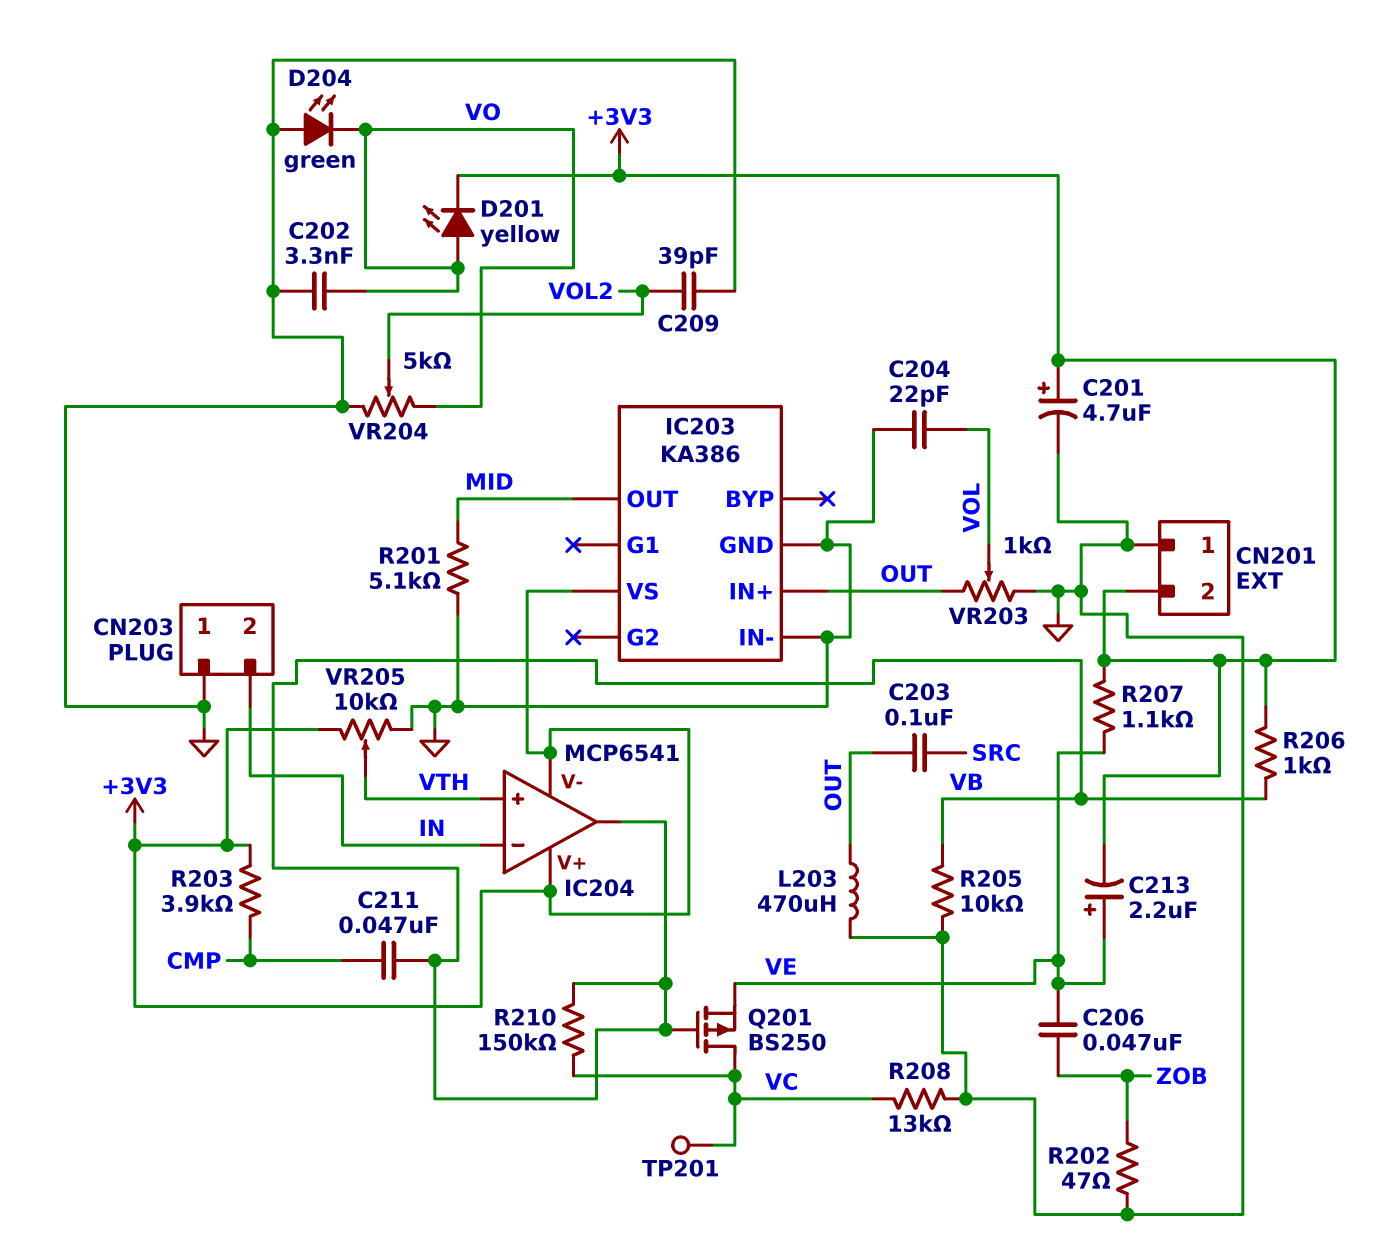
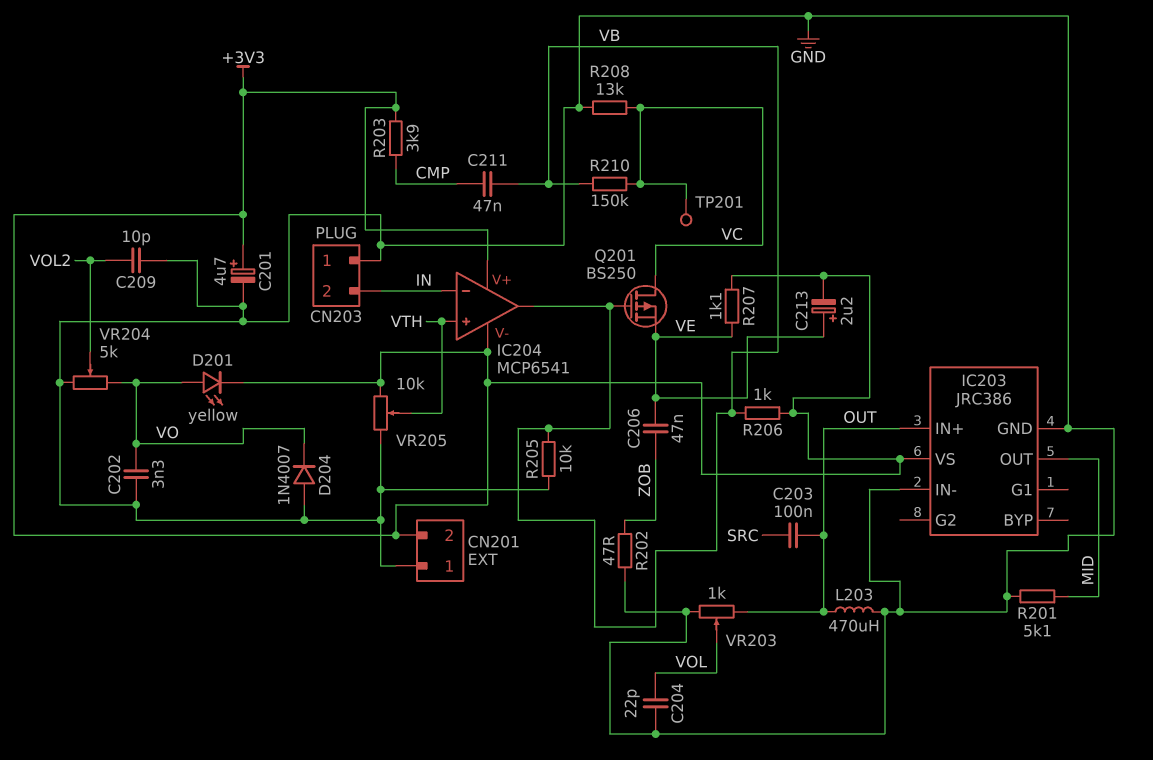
C209: 39pF (GND, VOL2) -> 10pF (GND, VOL2)
D204: LED green (A GND, K VO) -> diode 1N4007 (A GND, K VO)
IC203: KA386 -> JRC386

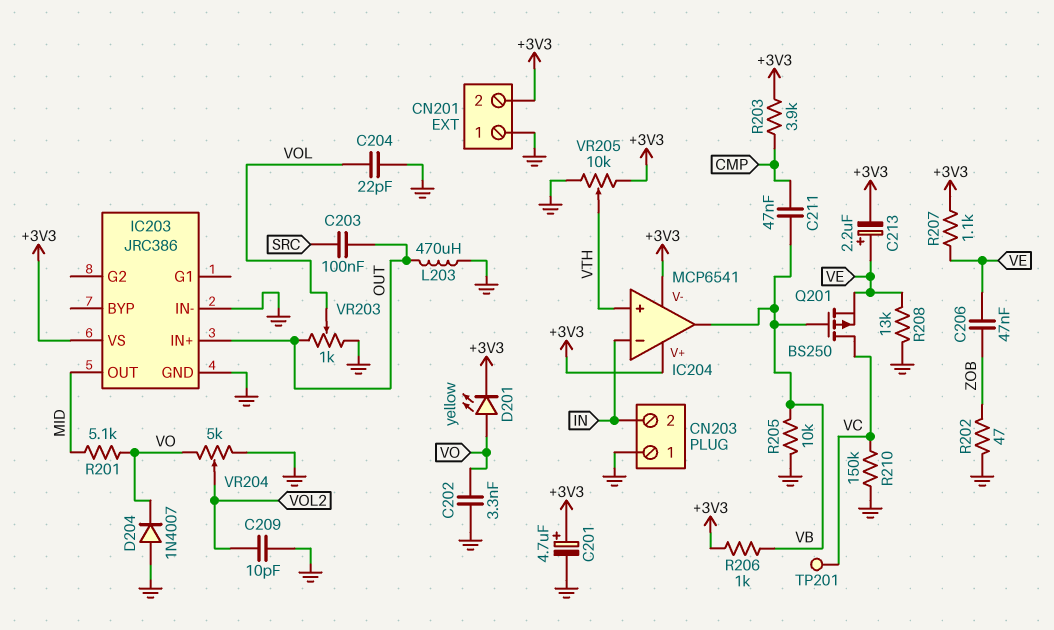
R201: 5.1k (GND, MID) -> 5.1k (MID, VO)
R208: 13k (GND, VC) -> 13k (GND, VE)
R210: 150k (VB, VC) -> 150k (GND, VC)

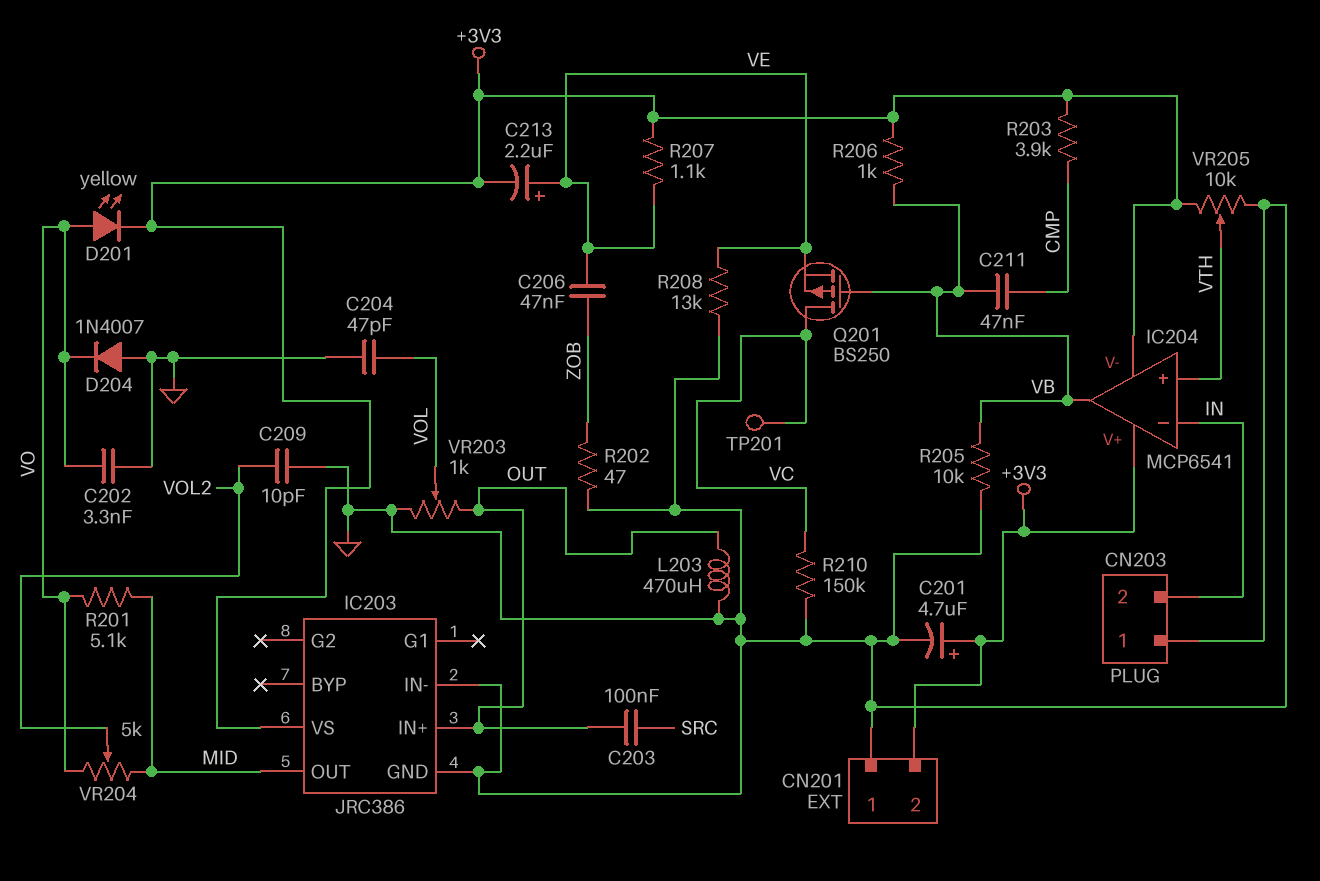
C204: 22pF (GND, VOL) -> 47pF (GND, VOL)
VR204: 5k (GND, VO, wiper VOL2) -> 5k (MID, VO, wiper VOL2)

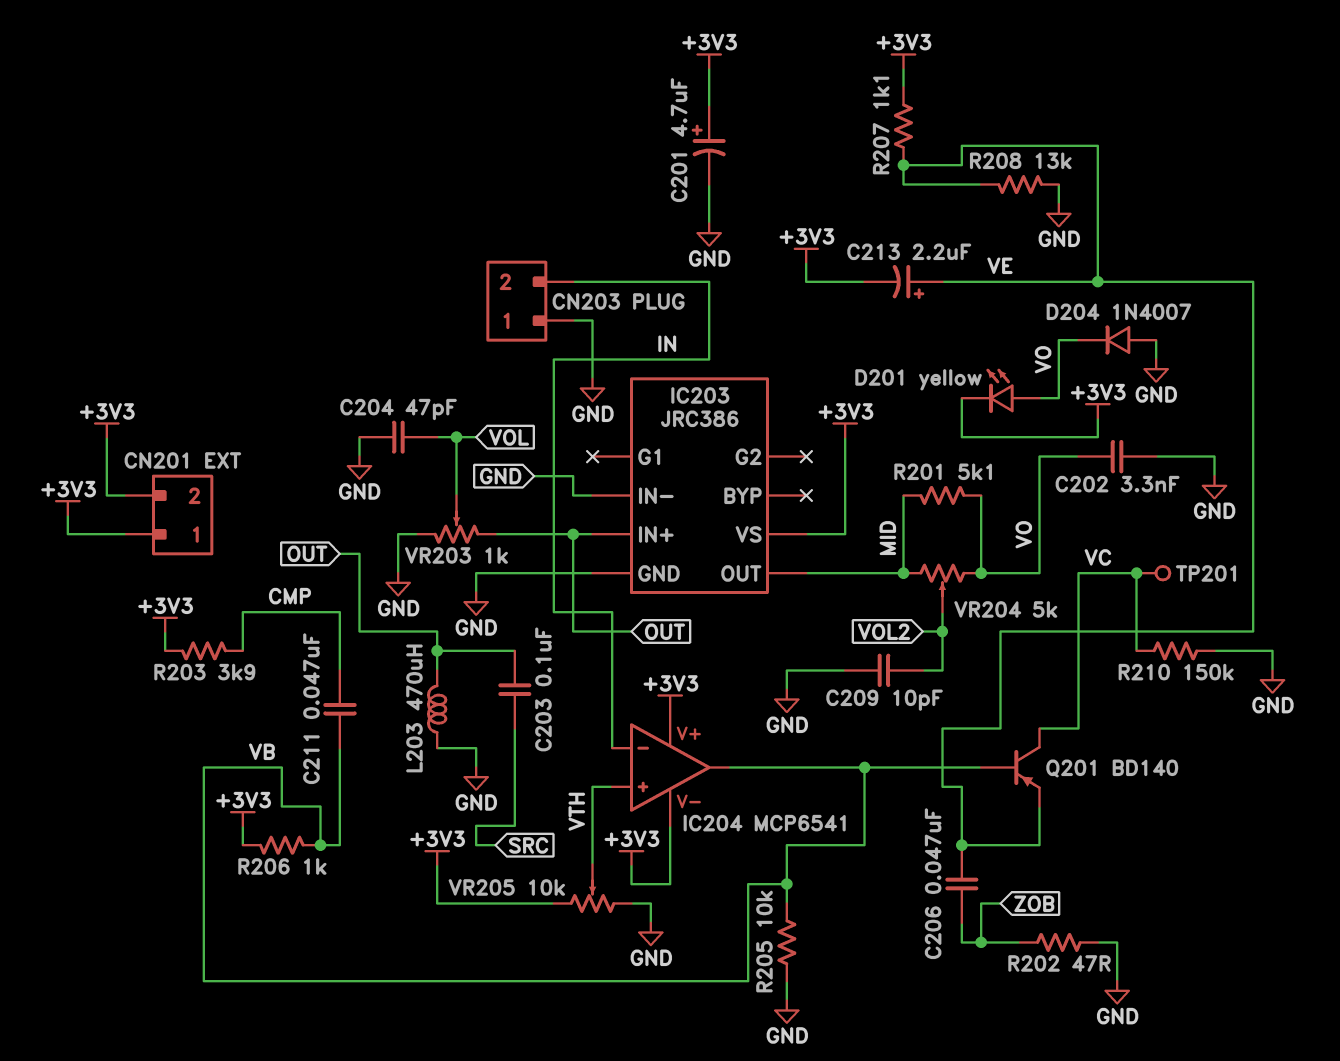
CN201 pin 1: GND -> +3V3
Q201: PMOS BS250 (G VB, D VC, S VE) -> PNP BD140 (B VB, C VC, E VE)

